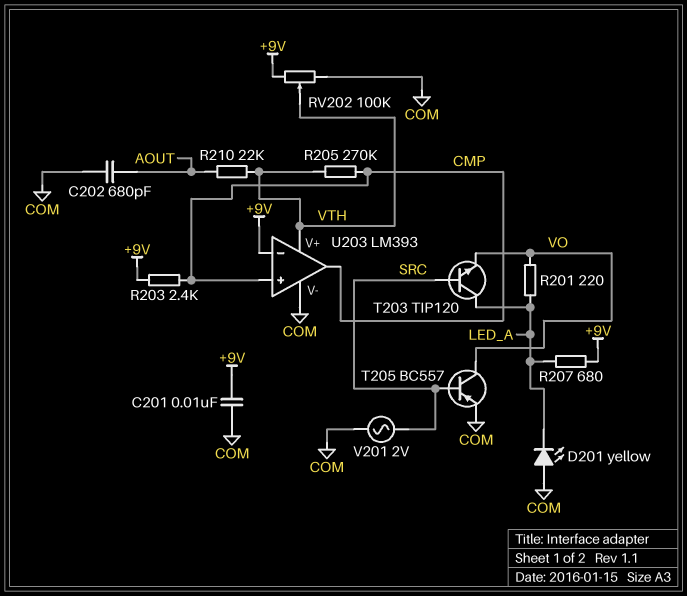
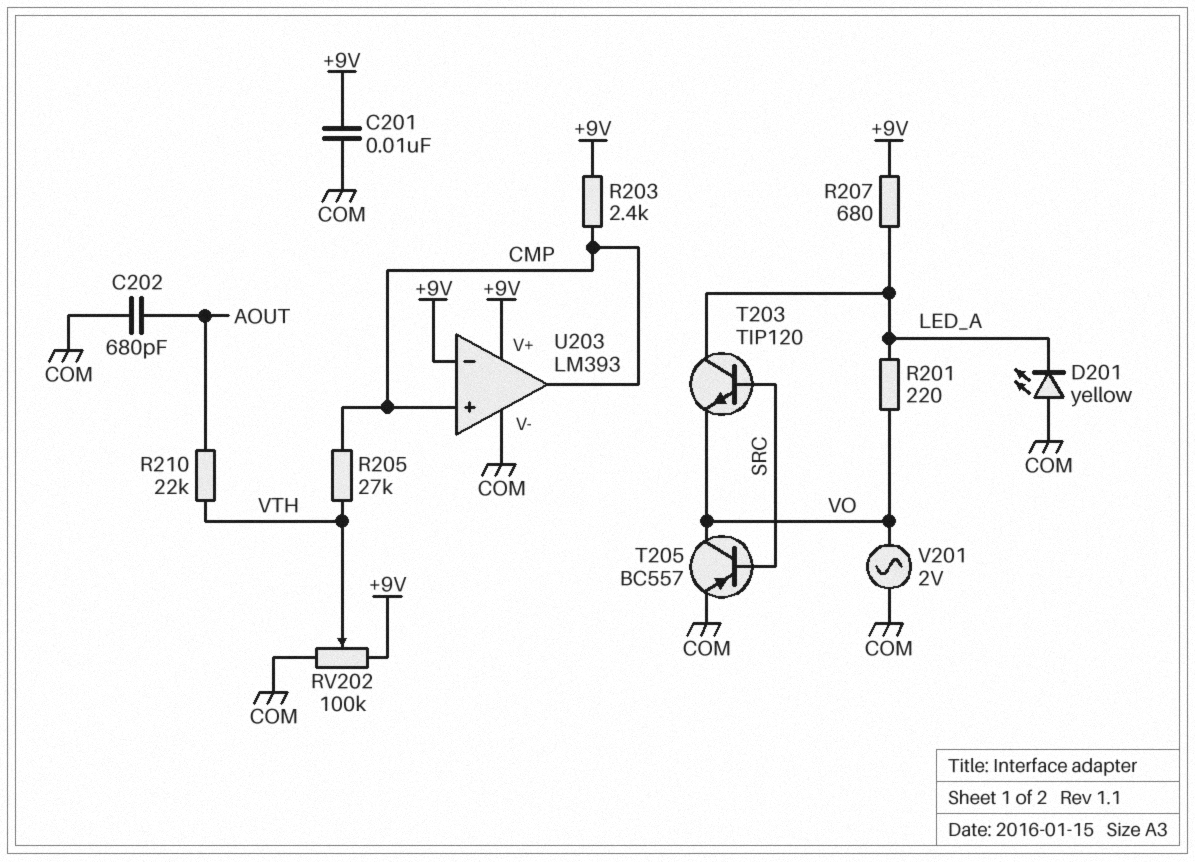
R205: 270k (CMP, VTH) -> 27k (CMP, VTH)
U203 pin V+: VTH -> +9V
V201: AC 2V (COM, SRC) -> AC 2V (COM, VO)

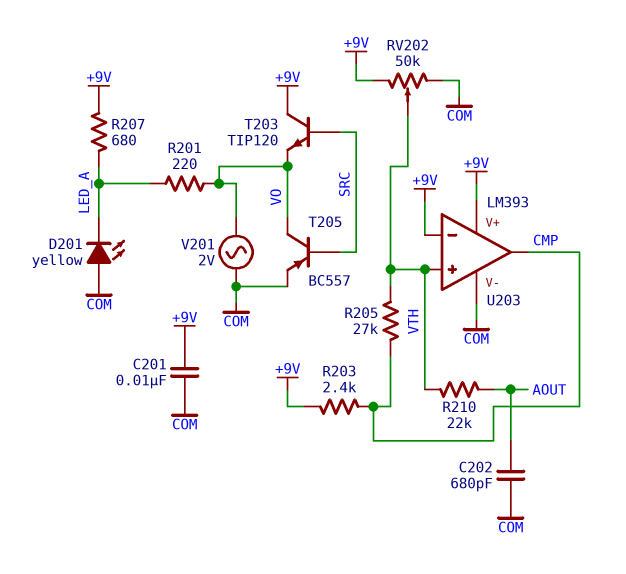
RV202: 100k (+9V, COM, wiper VTH) -> 50k (+9V, COM, wiper VTH)
T203: NPN TIP120 (B SRC, C LED_A, E VO) -> NPN TIP120 (B SRC, C +9V, E VO)
U203 pin in+: CMP -> VTH

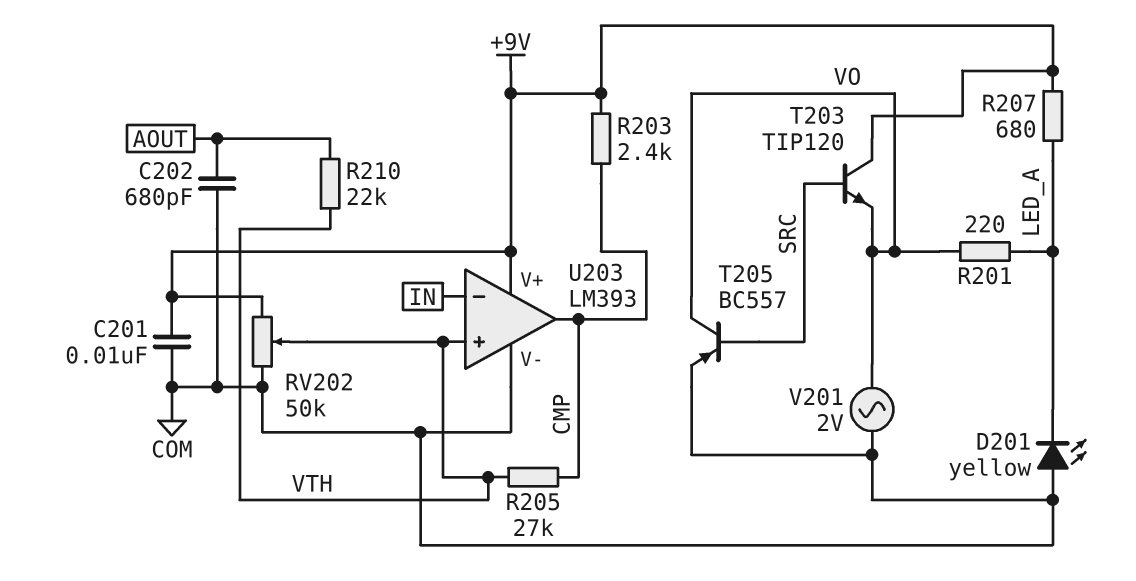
U203 pin in-: +9V -> IN

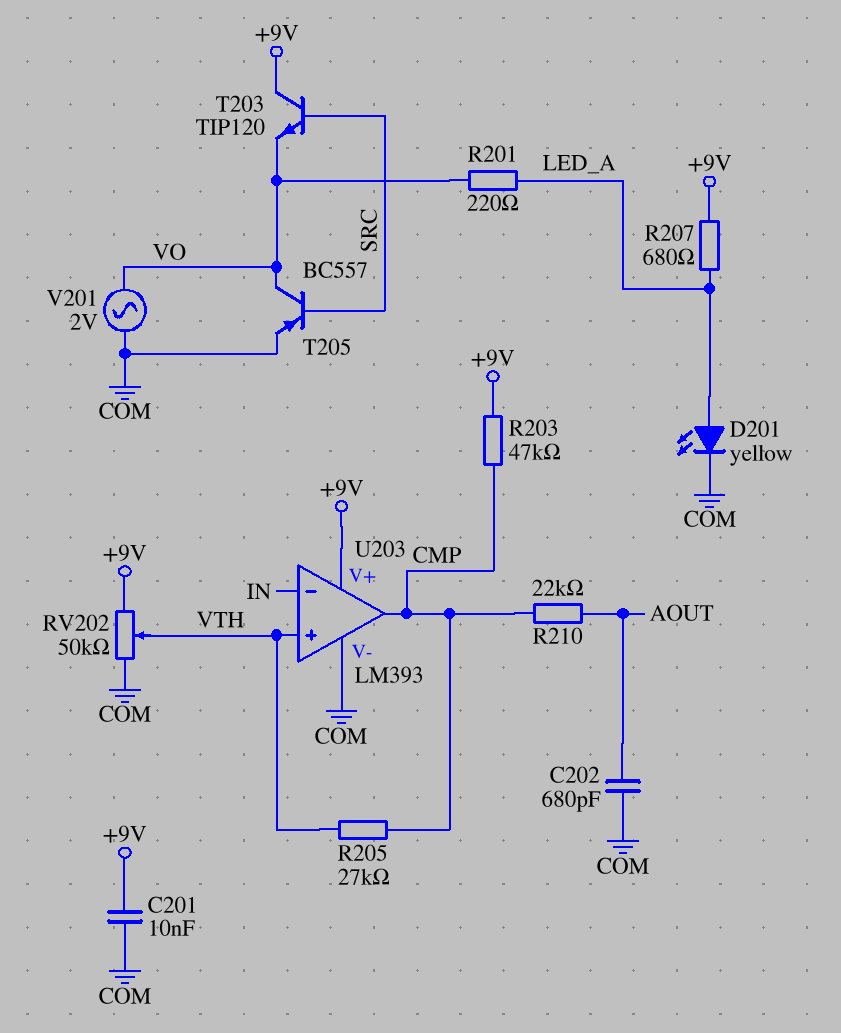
D201: LED yellow (A COM, K LED_A) -> LED yellow (A LED_A, K COM)
R203: 2.4k (+9V, CMP) -> 47k (+9V, CMP)
R210: 22k (AOUT, VTH) -> 22k (AOUT, CMP)

